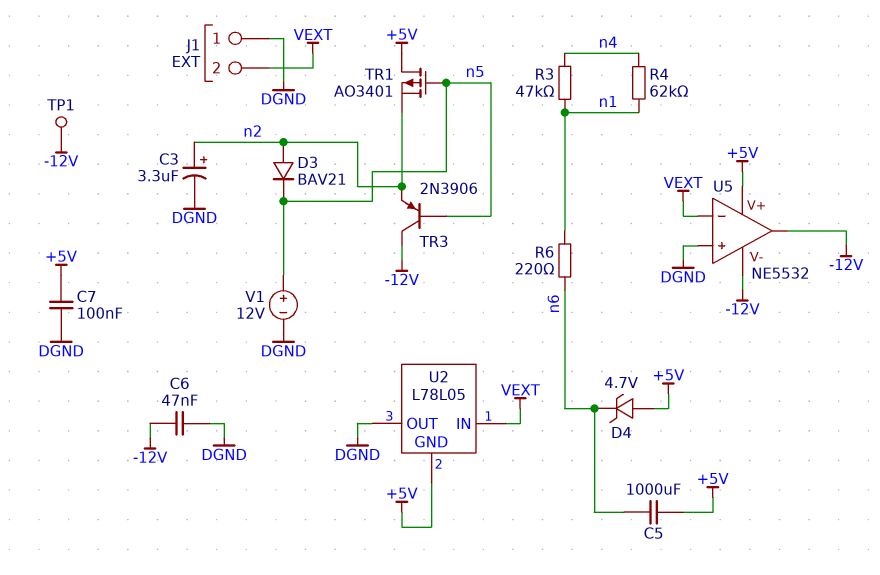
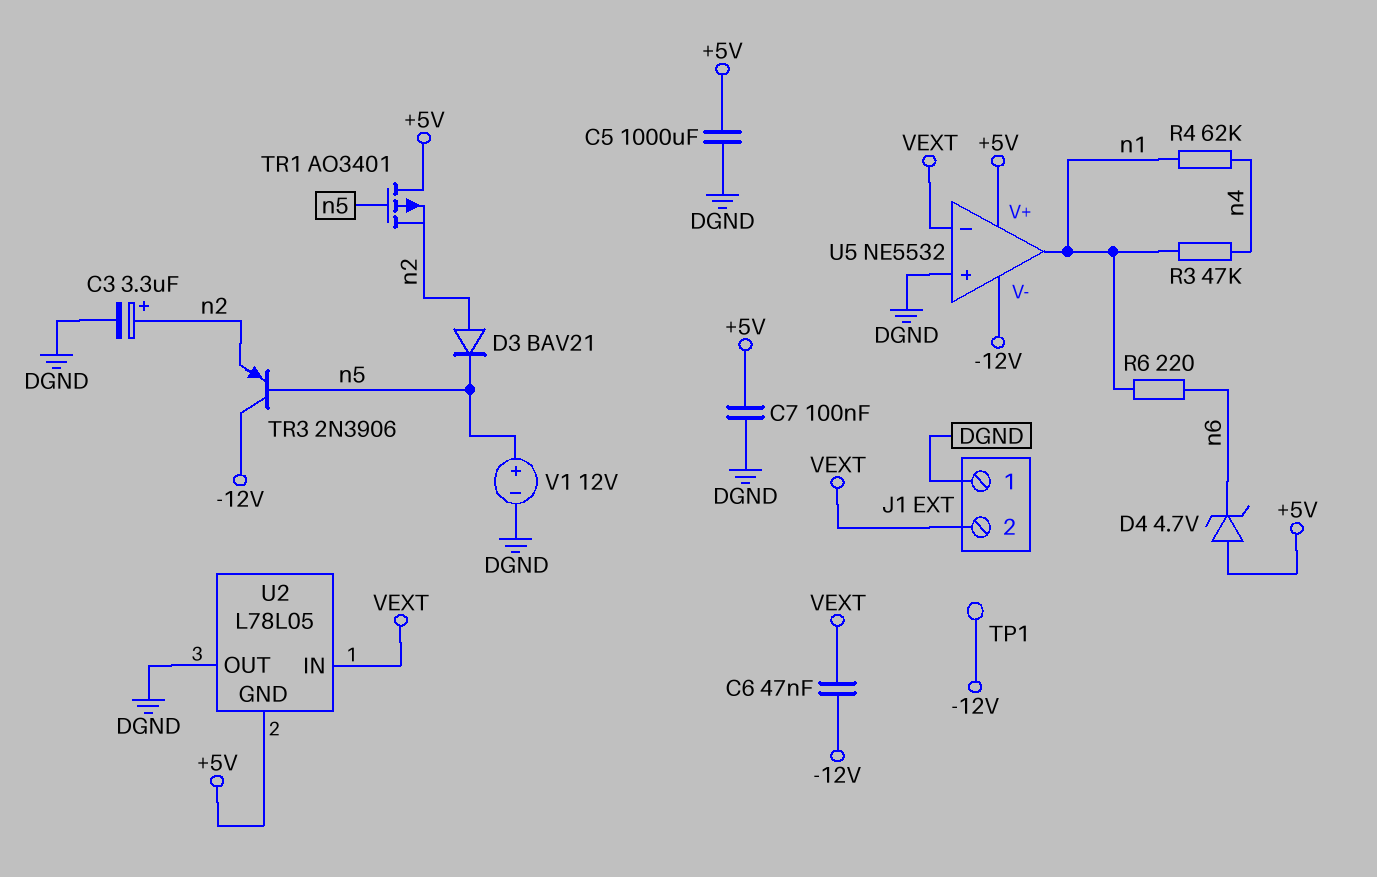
C5: 1000uF (+5V, n6) -> 1000uF (+5V, DGND)
C6: 47nF (-12V, DGND) -> 47nF (-12V, VEXT)
U5 pin out: -12V -> n1

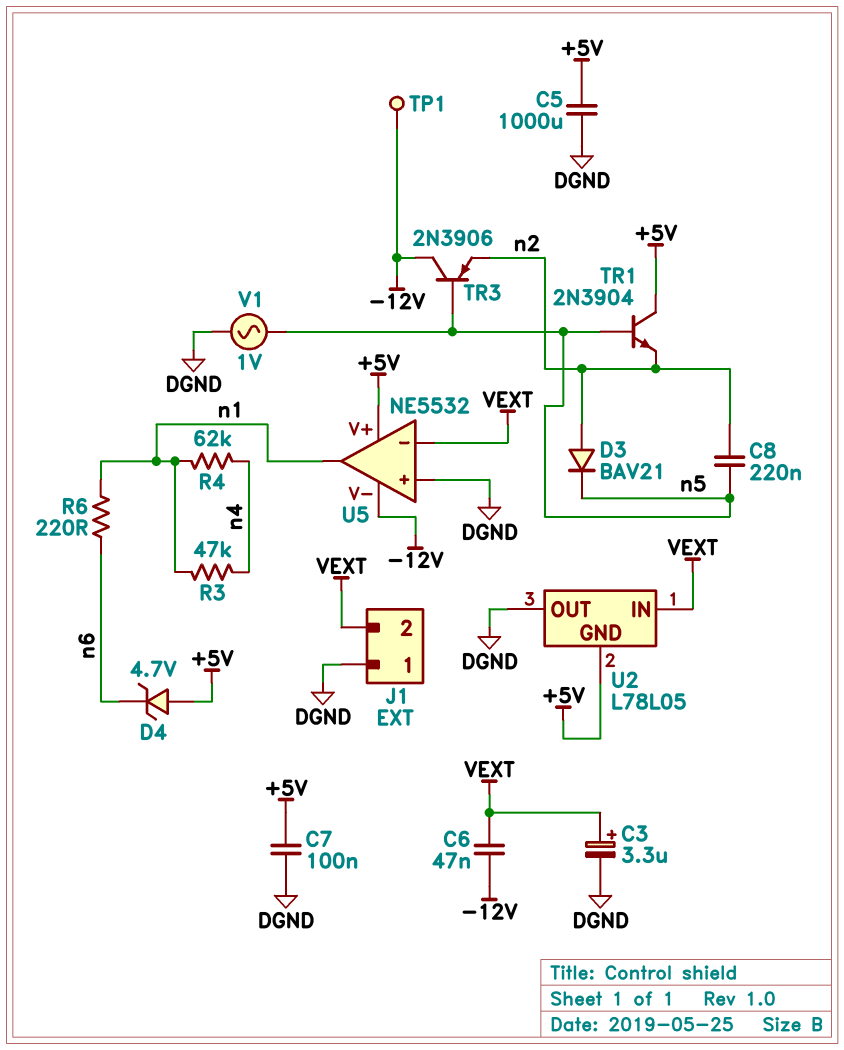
C3: 3.3uF (plus n2, minus DGND) -> 3.3uF (plus VEXT, minus DGND)
C8: none -> 220nF (n2, n5)
TR1: PMOS AO3401 (G n5, D +5V, S n2) -> NPN 2N3904 (B n5, C +5V, E n2)
V1: 12V (plus n5, minus DGND) -> AC 1V (DGND, n5)

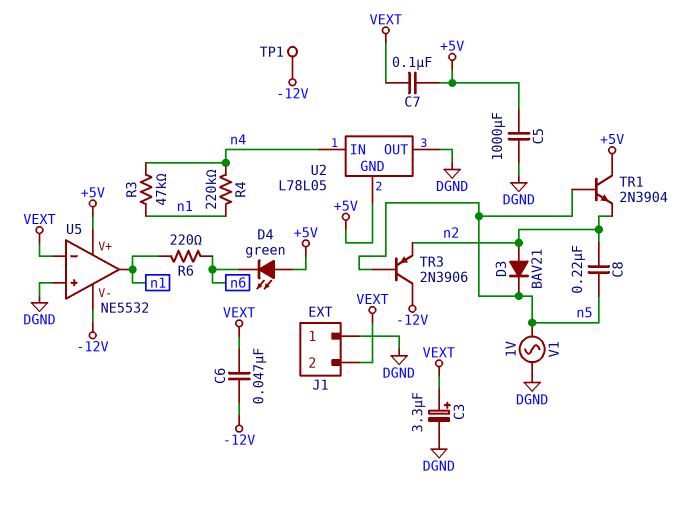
C7: 100nF (+5V, DGND) -> 100nF (+5V, VEXT)
D4: zener 4.7V (A +5V, K n6) -> LED green (A +5V, K n6)
R4: 62k (n1, n4) -> 220k (n1, n4)
U2 pin IN: VEXT -> n4

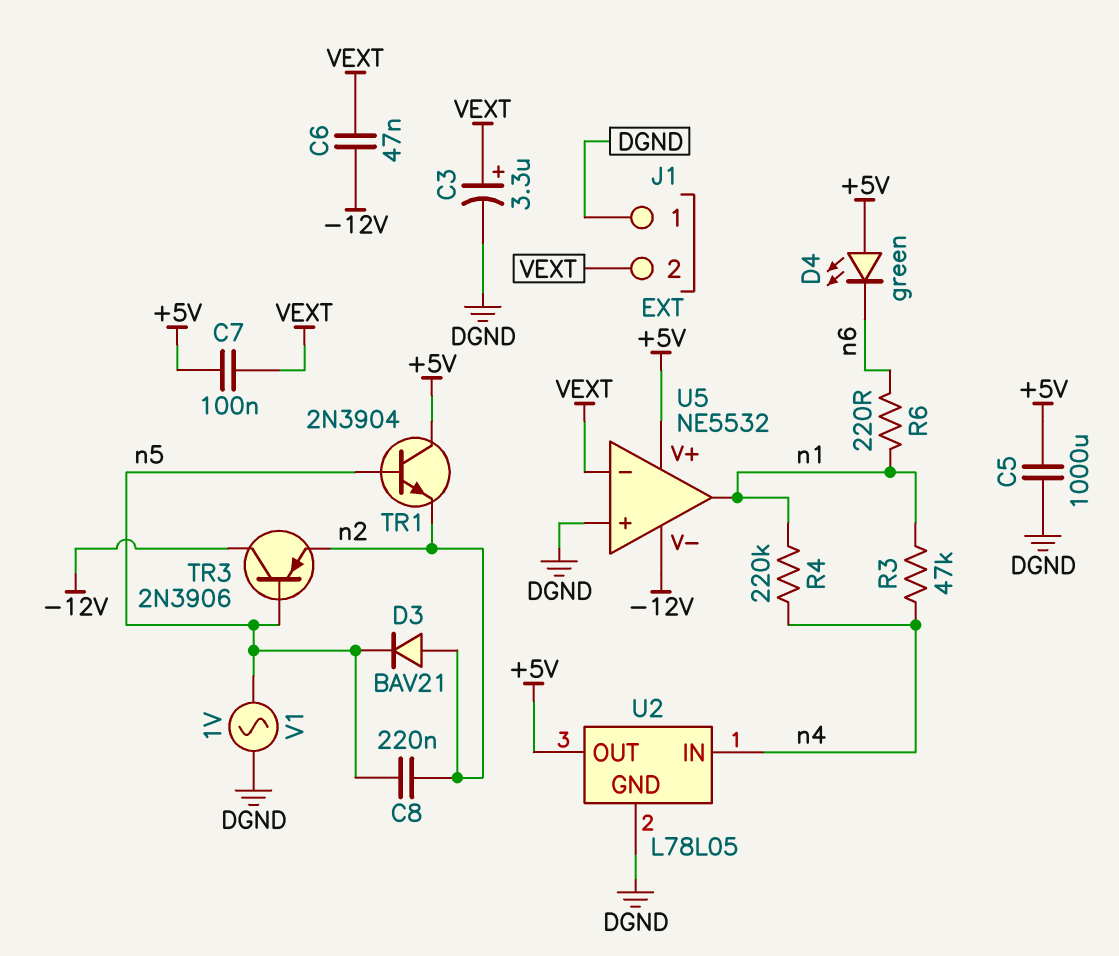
TP1: test point (-12V) -> none
U2 pin GND: +5V -> DGND
U2 pin OUT: DGND -> +5V

